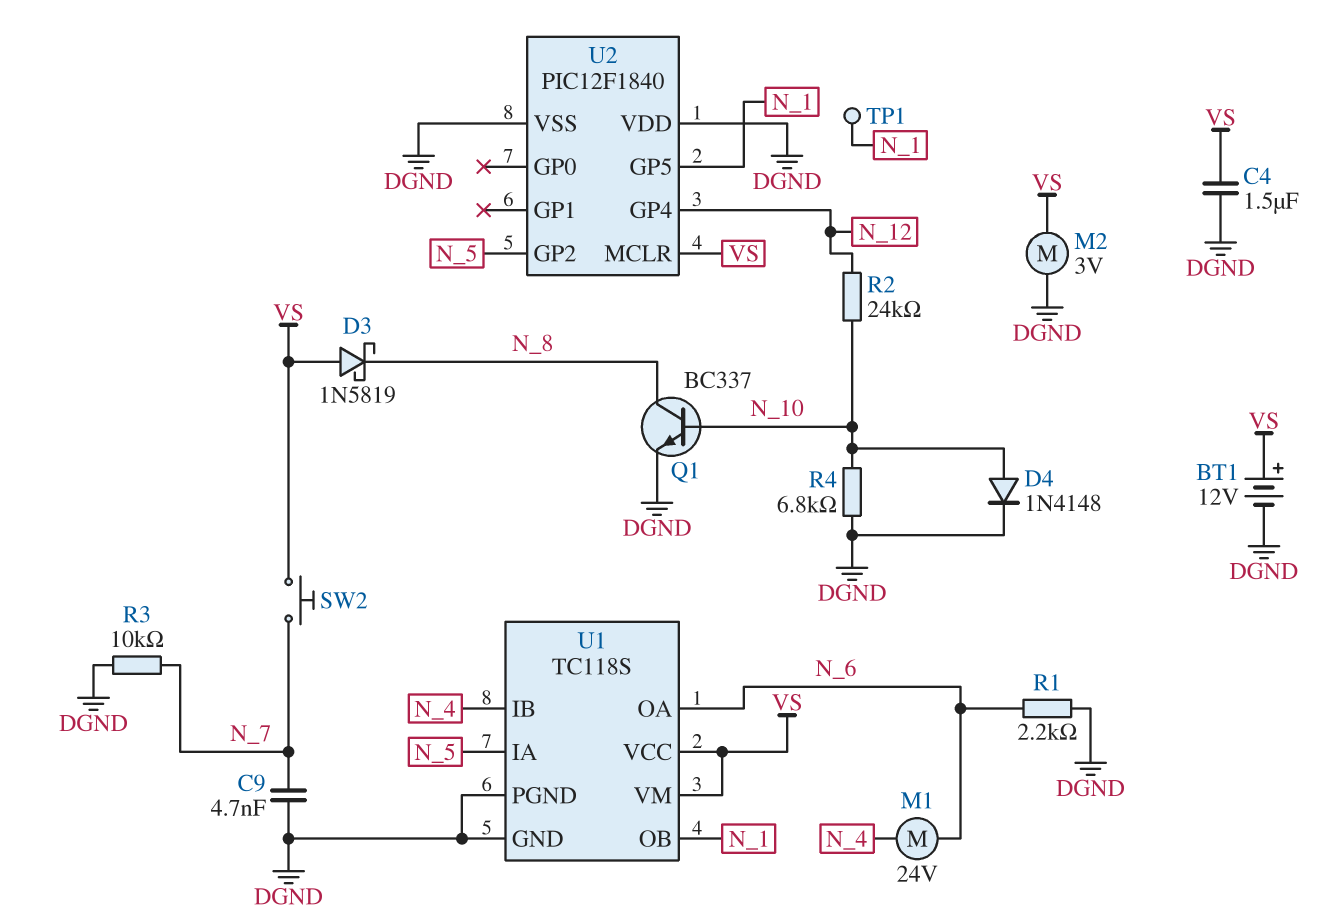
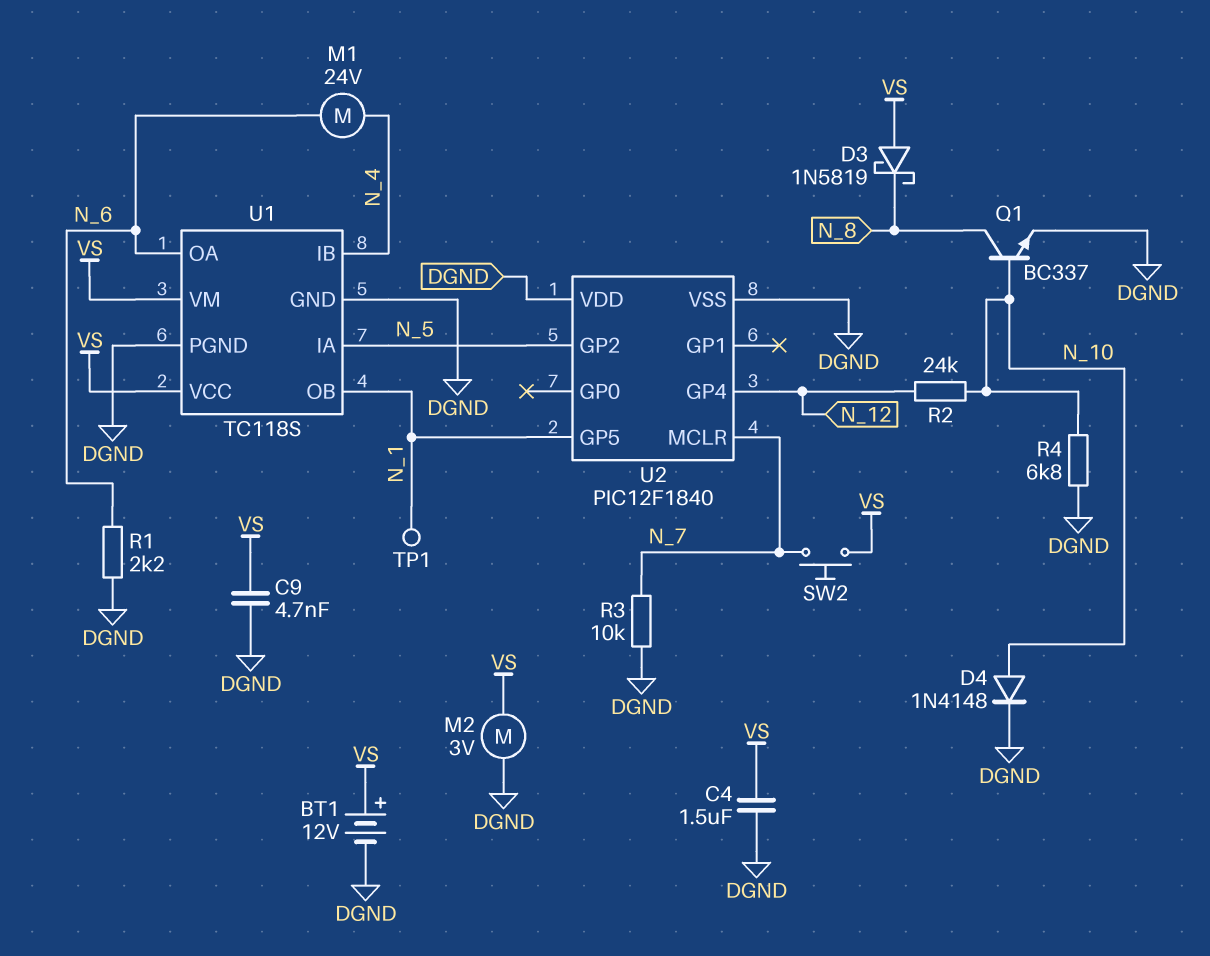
C9: 4.7nF (DGND, N_7) -> 4.7nF (DGND, VS)
U2 pin MCLR: VS -> N_7

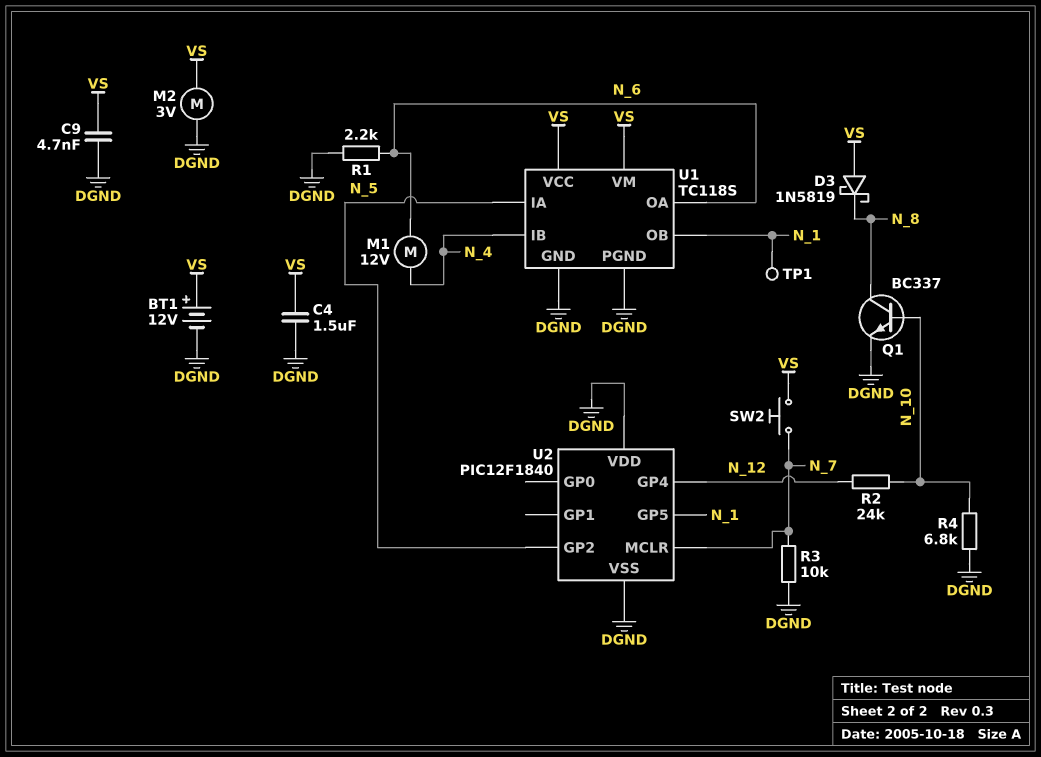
D4: diode 1N4148 (A N_10, K DGND) -> none
M1: motor 24V (N_4, N_6) -> motor 12V (N_4, N_6)

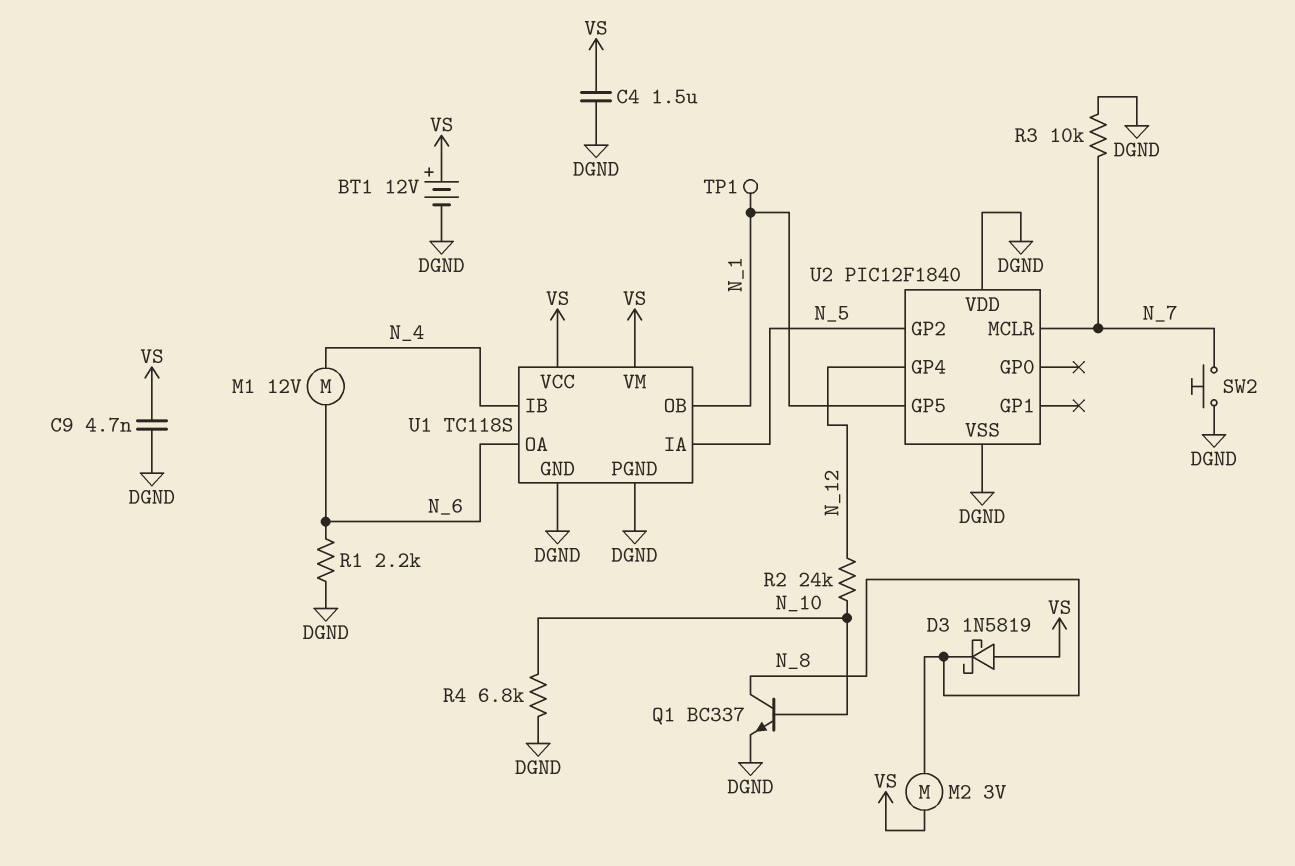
M2: motor 3V (DGND, VS) -> motor 3V (N_8, VS)
SW2: button (N_7, VS) -> button (DGND, N_7)

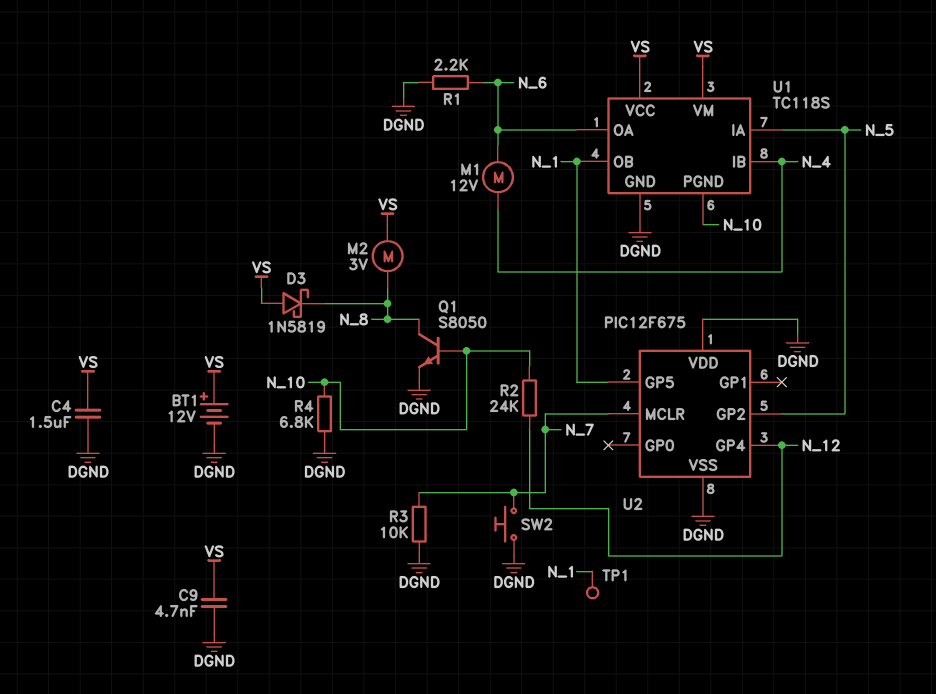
Q1: NPN BC337 (B N_10, C N_8, E DGND) -> NPN S8050 (B N_10, C N_8, E DGND)
U1 pin PGND: DGND -> N_10
U2: PIC12F1840 -> PIC12F675

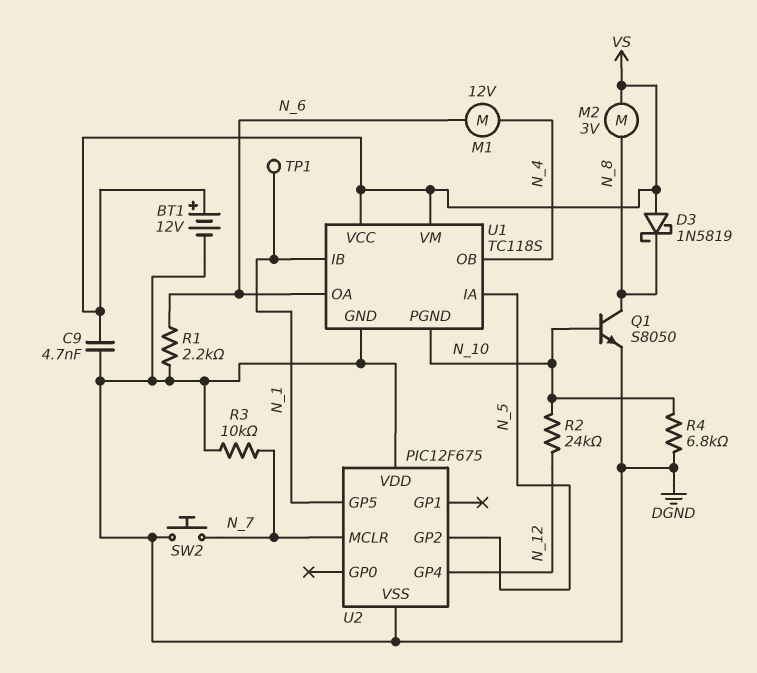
C4: 1.5uF (DGND, VS) -> none
U1 pin IB: N_4 -> N_1
U1 pin OB: N_1 -> N_4

